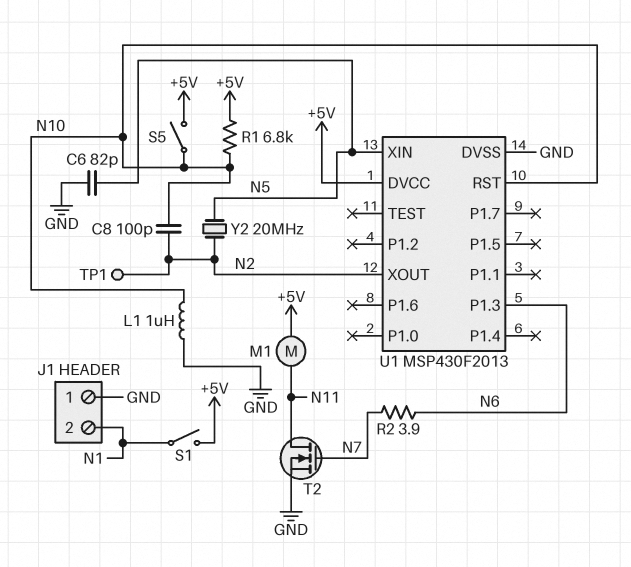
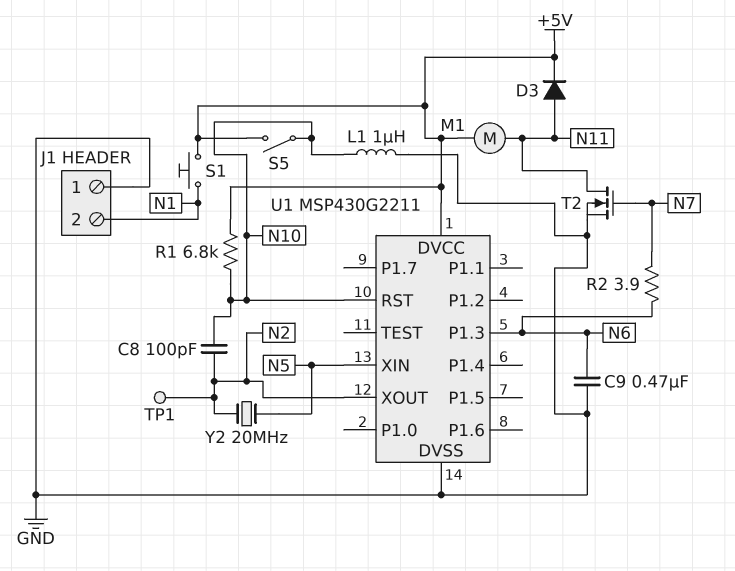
C6: 82pF (GND, N5) -> none
C9: none -> 470nF (GND, N6)
D3: none -> diode (A N11, K +5V)
S1: switch (+5V, N1) -> button (+5V, N1)
U1: MSP430F2013 -> MSP430G2211

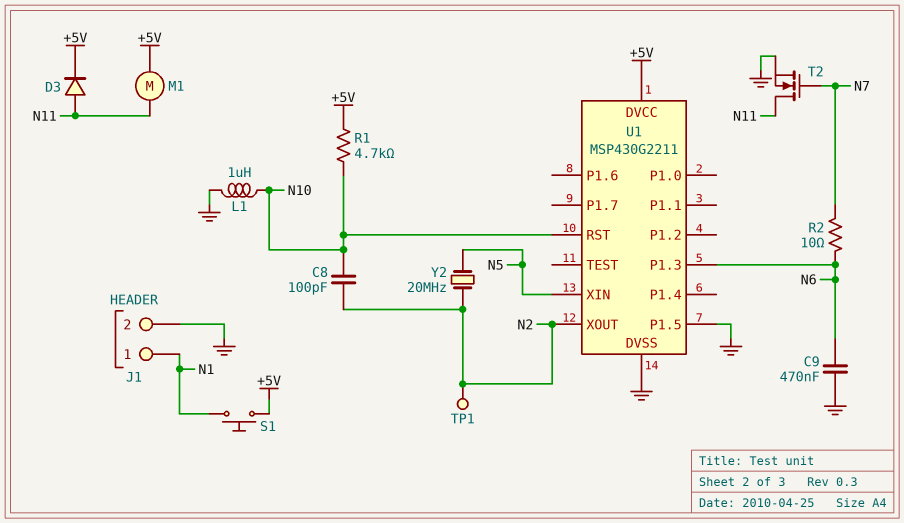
J1 pin 1: GND -> N1
J1 pin 2: N1 -> GND
R1: 6.8k (+5V, N10) -> 4.7k (+5V, N10)
R2: 3.9 (N6, N7) -> 10 (N6, N7)
S5: switch (+5V, N10) -> none
U1 pin P1.5: none -> GND

